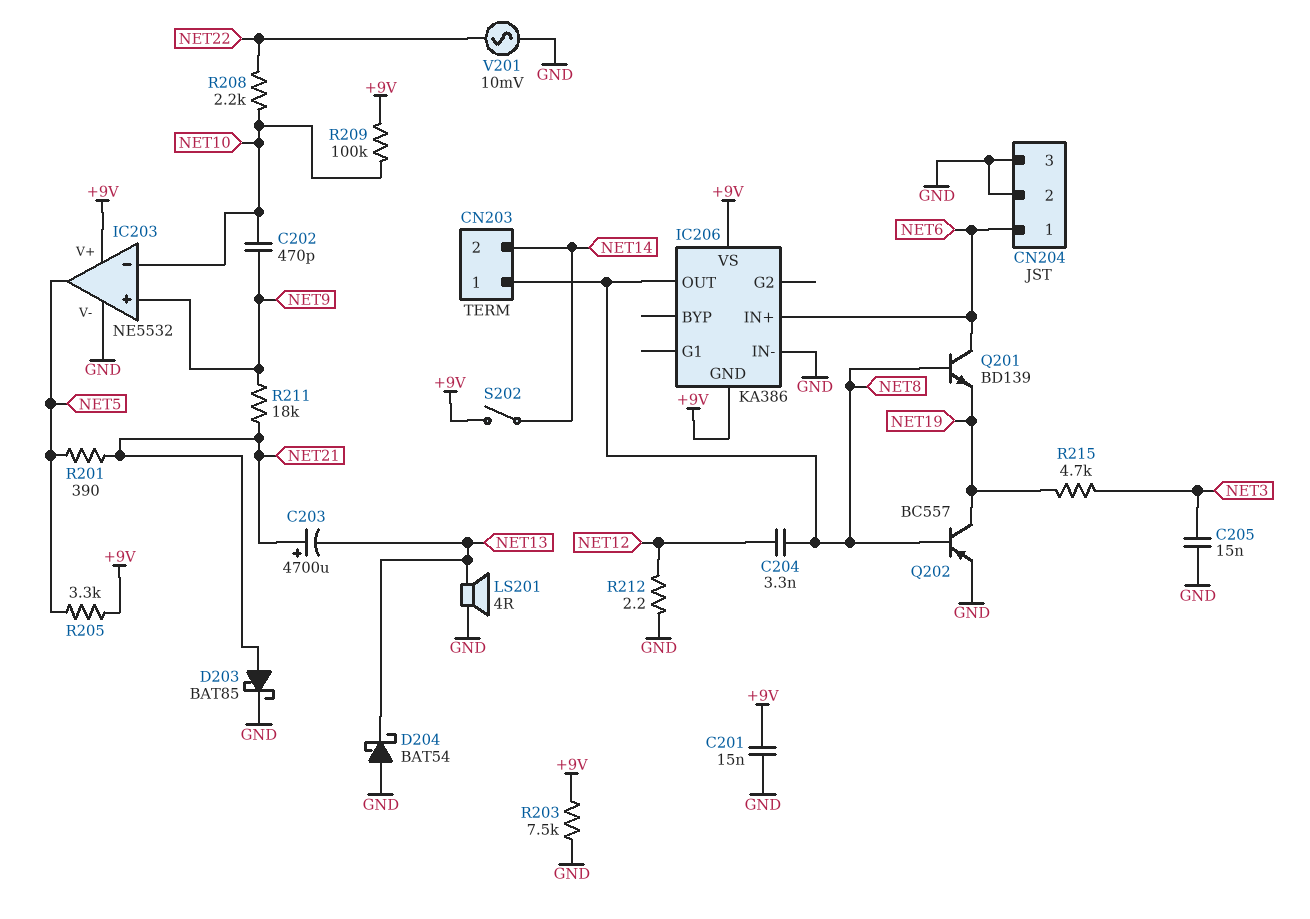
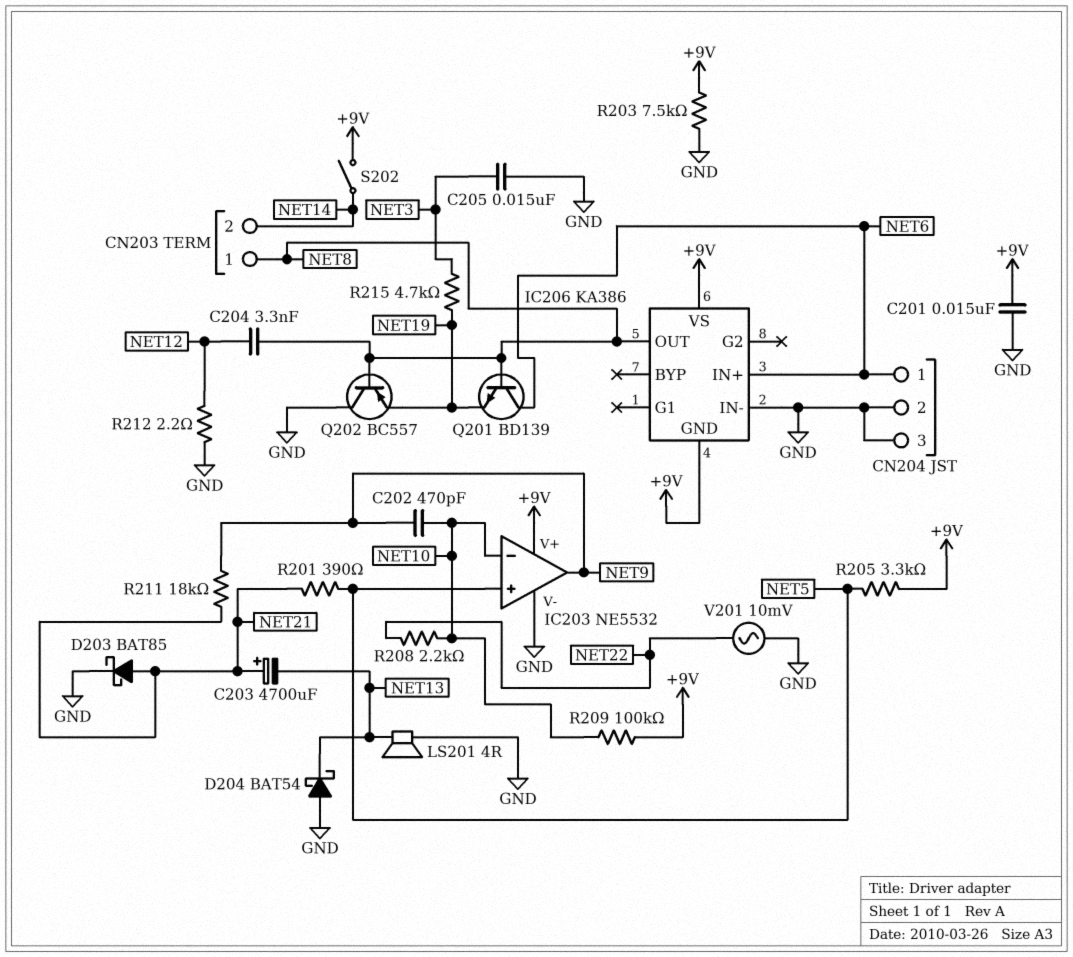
IC203 pin in+: NET9 -> NET5
IC203 pin out: NET5 -> NET9
Q202: PNP BC557 (B NET8, C NET19, E GND) -> PNP BC557 (B NET8, C GND, E NET19)

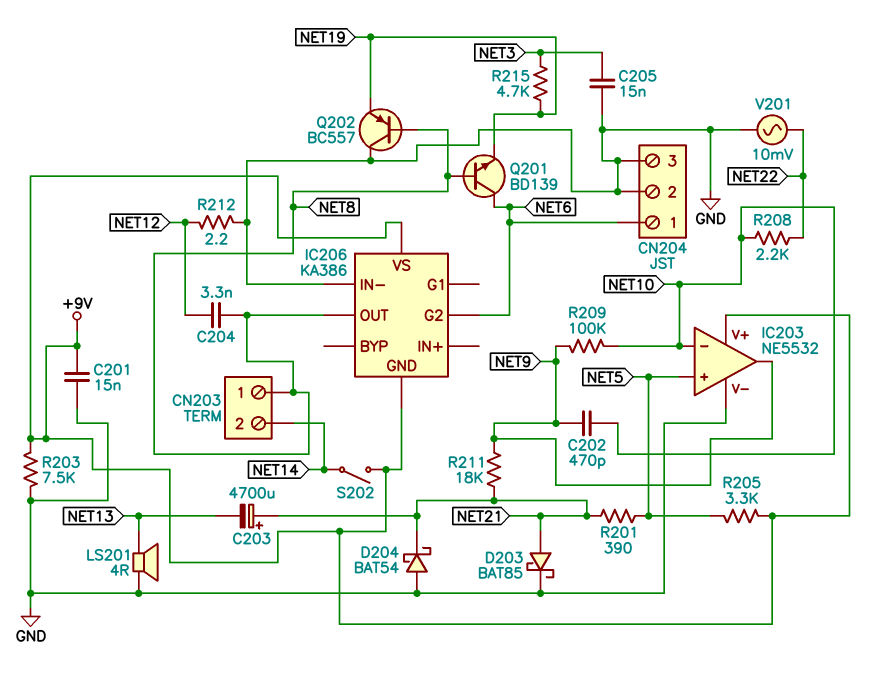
D204: schottky BAT54 (A GND, K NET13) -> schottky BAT54 (A GND, K NET21)
IC206 pin G2: none -> NET6
IC206 pin IN+: NET6 -> none
R209: 100k (+9V, NET10) -> 100k (NET9, NET10)

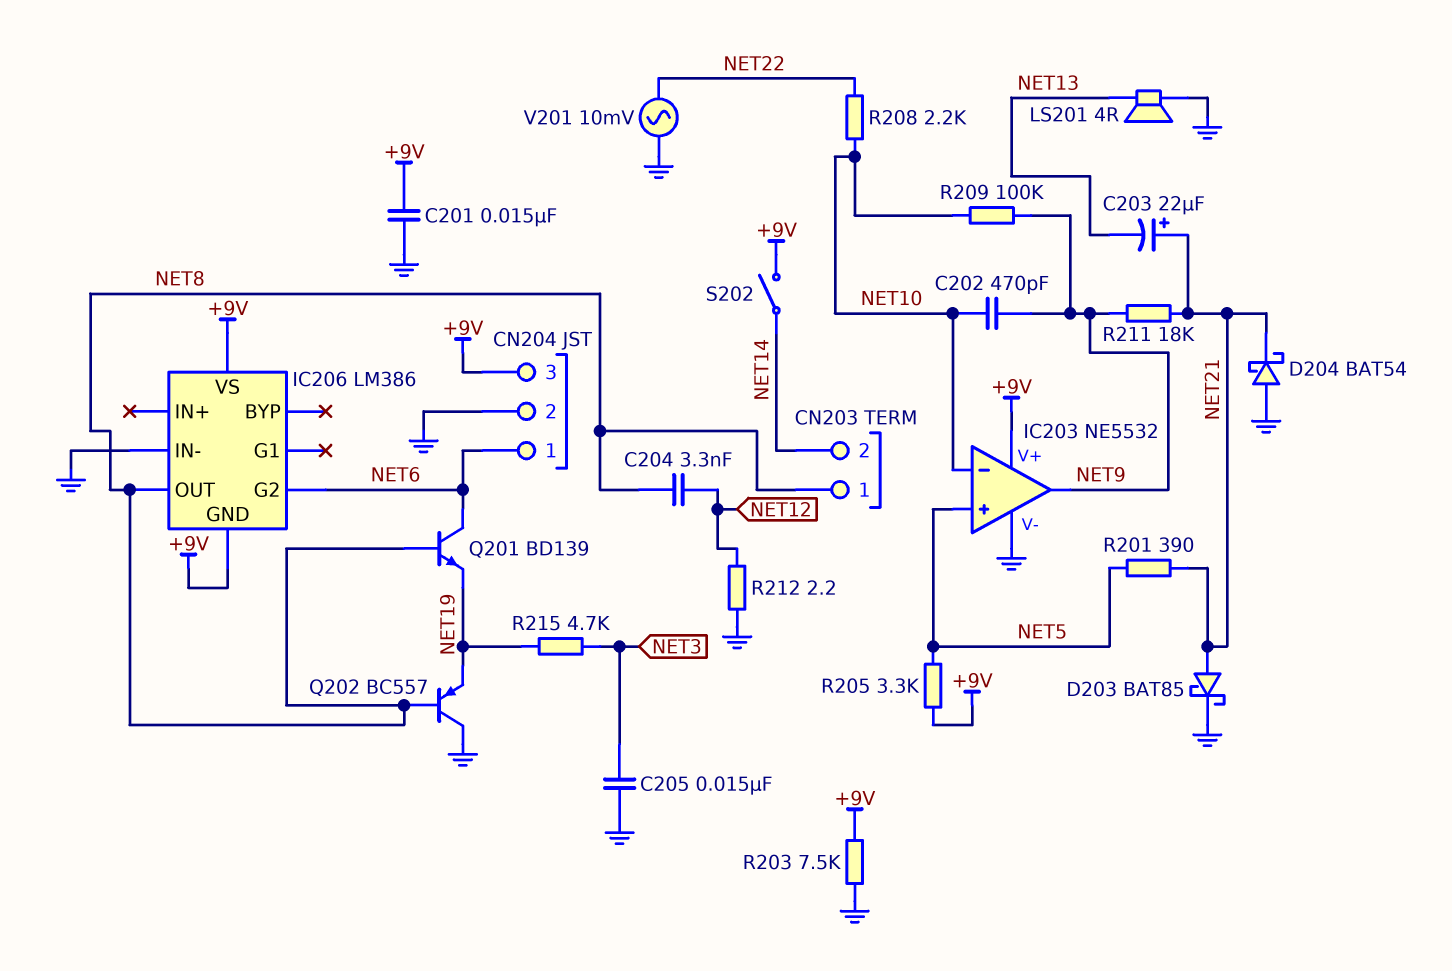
C203: 4700uF (plus NET21, minus NET13) -> 22uF (plus NET21, minus NET13)
CN204 pin 3: GND -> +9V
IC206: KA386 -> LM386

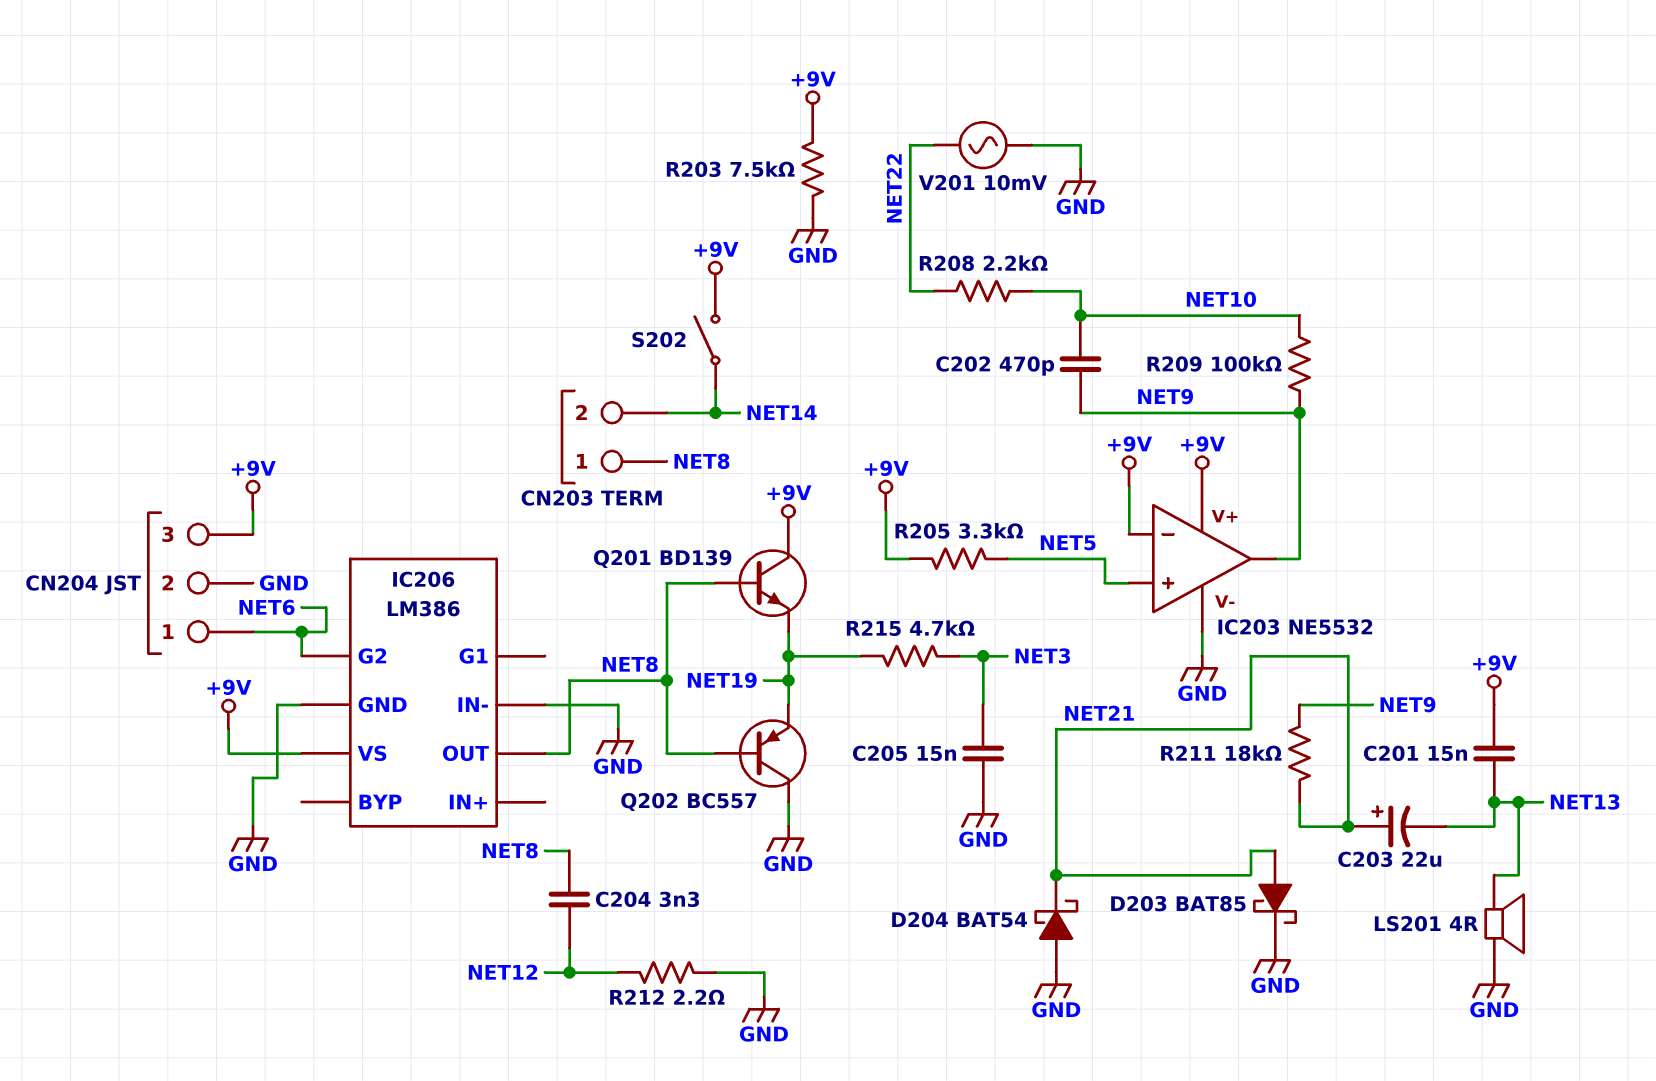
C201: 15nF (+9V, GND) -> 15nF (+9V, NET13)
IC203 pin in-: NET10 -> +9V
IC206 pin GND: +9V -> GND
Q201: NPN BD139 (B NET8, C NET6, E NET19) -> NPN BD139 (B NET8, C +9V, E NET19)
R201: 390 (NET5, NET21) -> none

